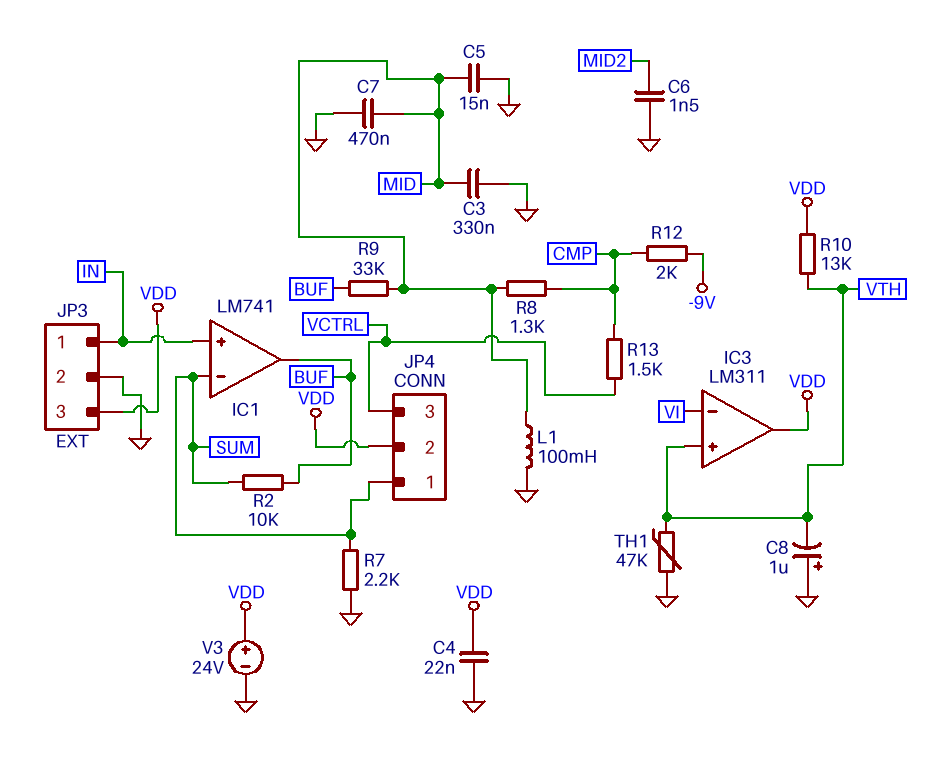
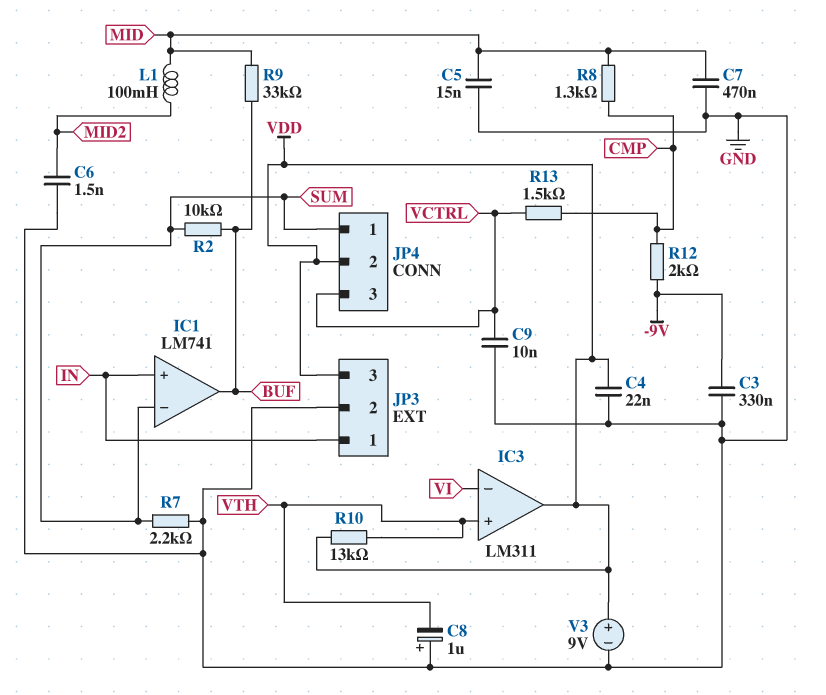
C3: 330nF (GND, MID) -> 330nF (-9V, GND)
C9: none -> 10nF (GND, VCTRL)
L1: 100mH (GND, MID) -> 100mH (MID, MID2)
TH1: 47k (GND, VTH) -> none
V3: 24V (plus VDD, minus GND) -> 9V (plus VDD, minus GND)

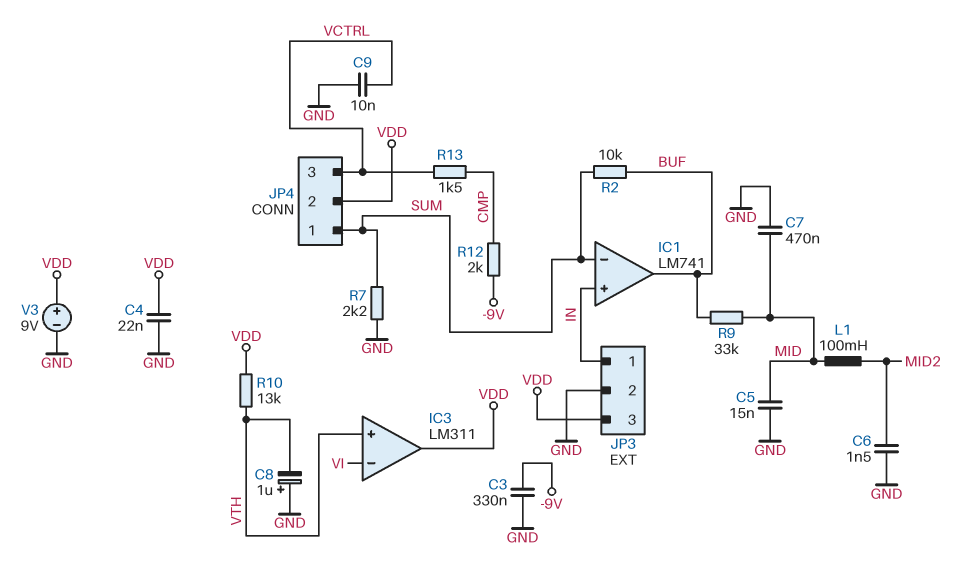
R8: 1.3k (CMP, MID) -> none

